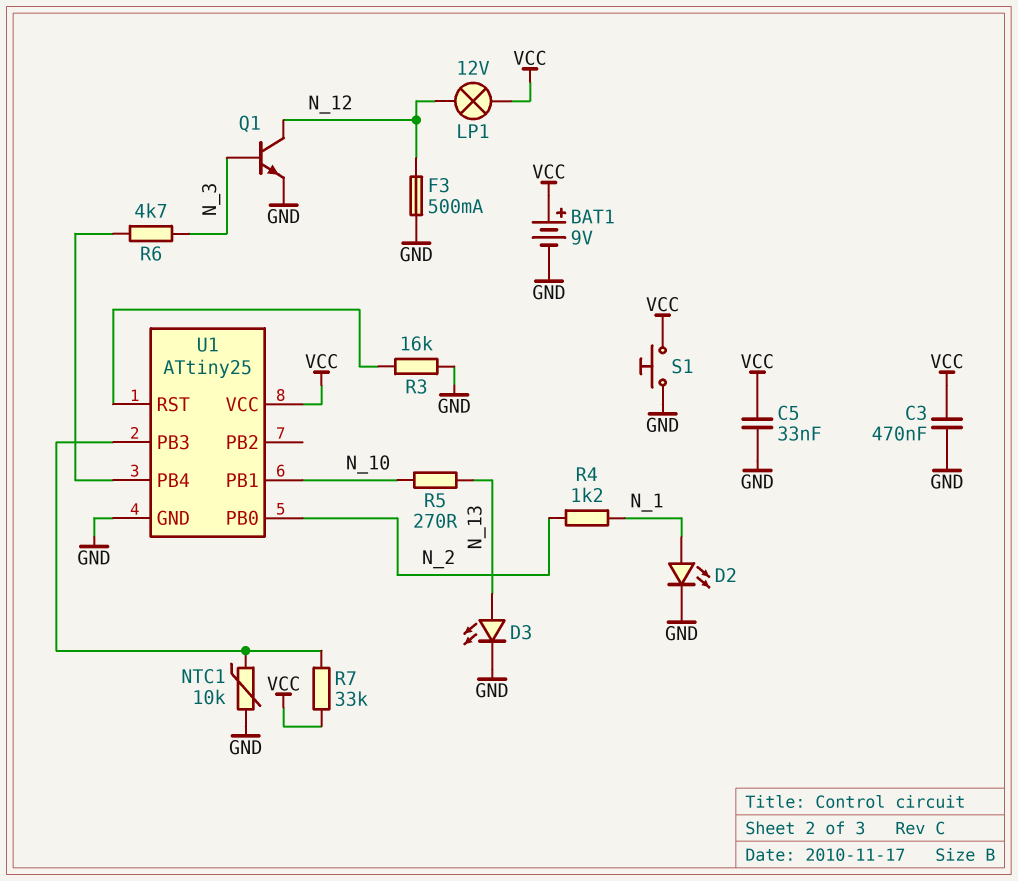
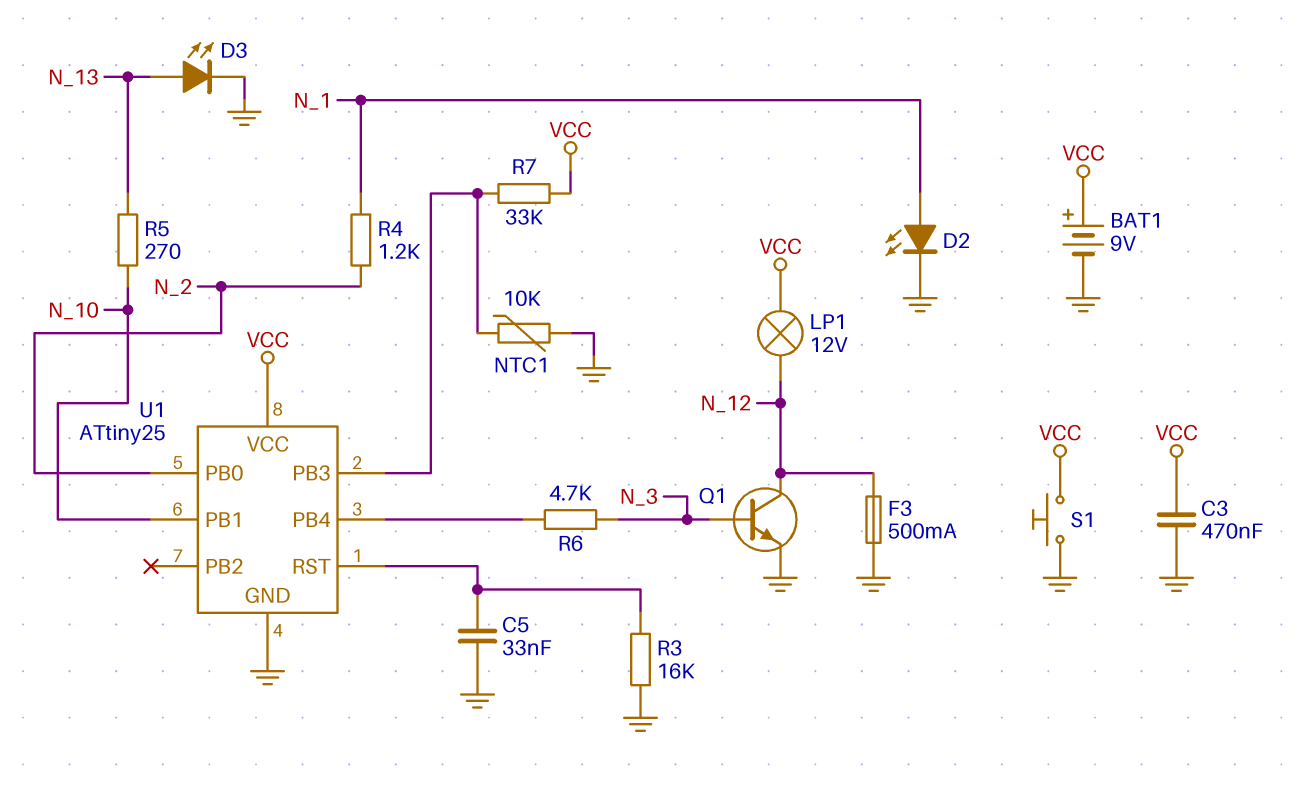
C5: 33nF (GND, VCC) -> 33nF (GND, U1/RST)

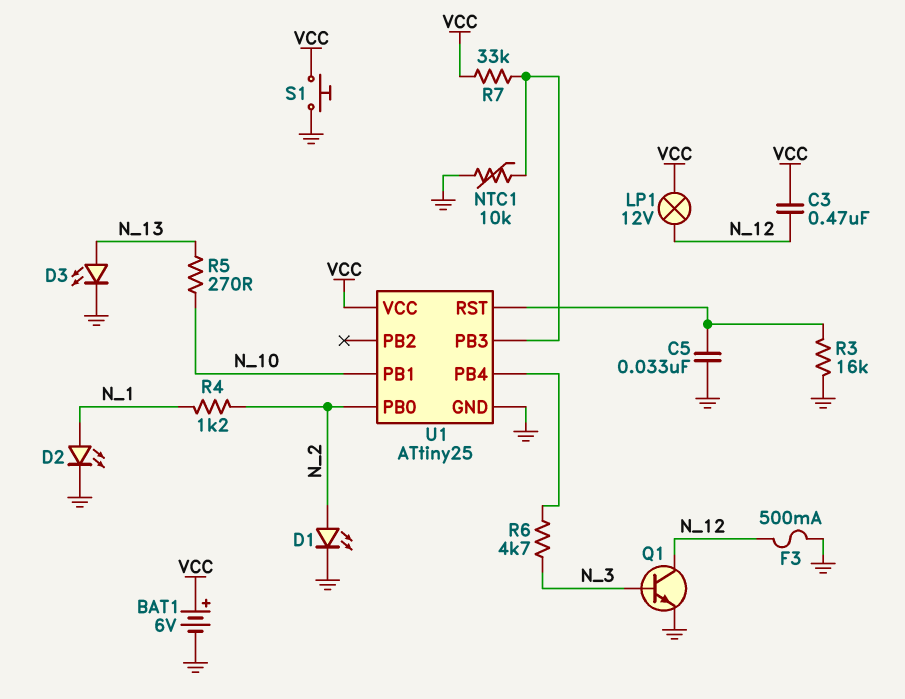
BAT1: 9V (plus VCC, minus GND) -> 6V (plus VCC, minus GND)
C3: 470nF (GND, VCC) -> 470nF (N_12, VCC)
D1: none -> LED (A N_2, K GND)

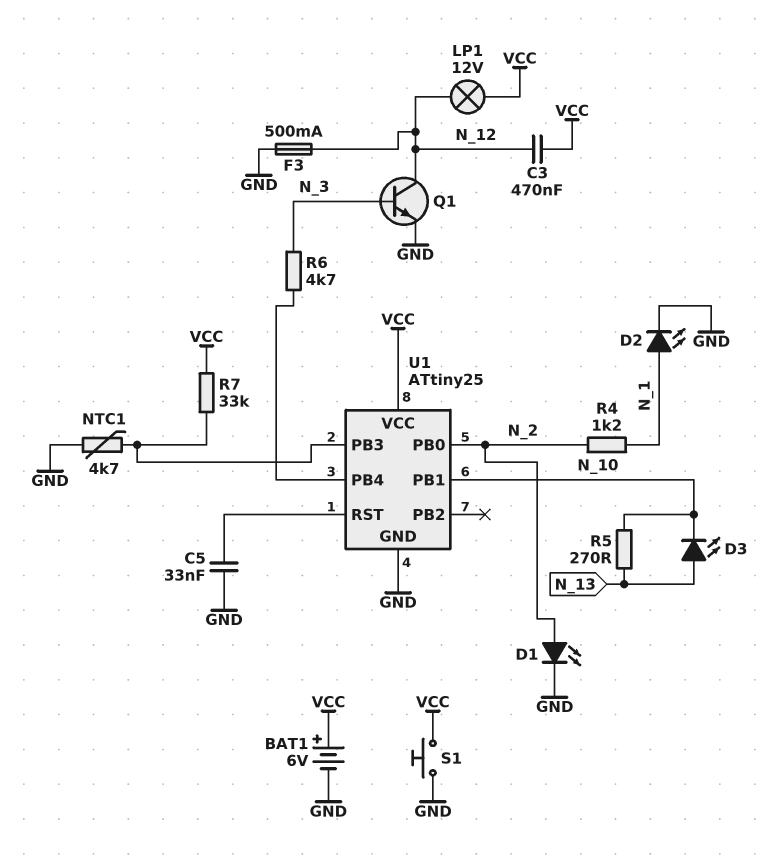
D3: LED (A N_13, K GND) -> LED (A N_13, K N_10)
NTC1: 10k (GND, U1/PB3) -> 4.7k (GND, U1/PB3)
R3: 16k (GND, U1/RST) -> none

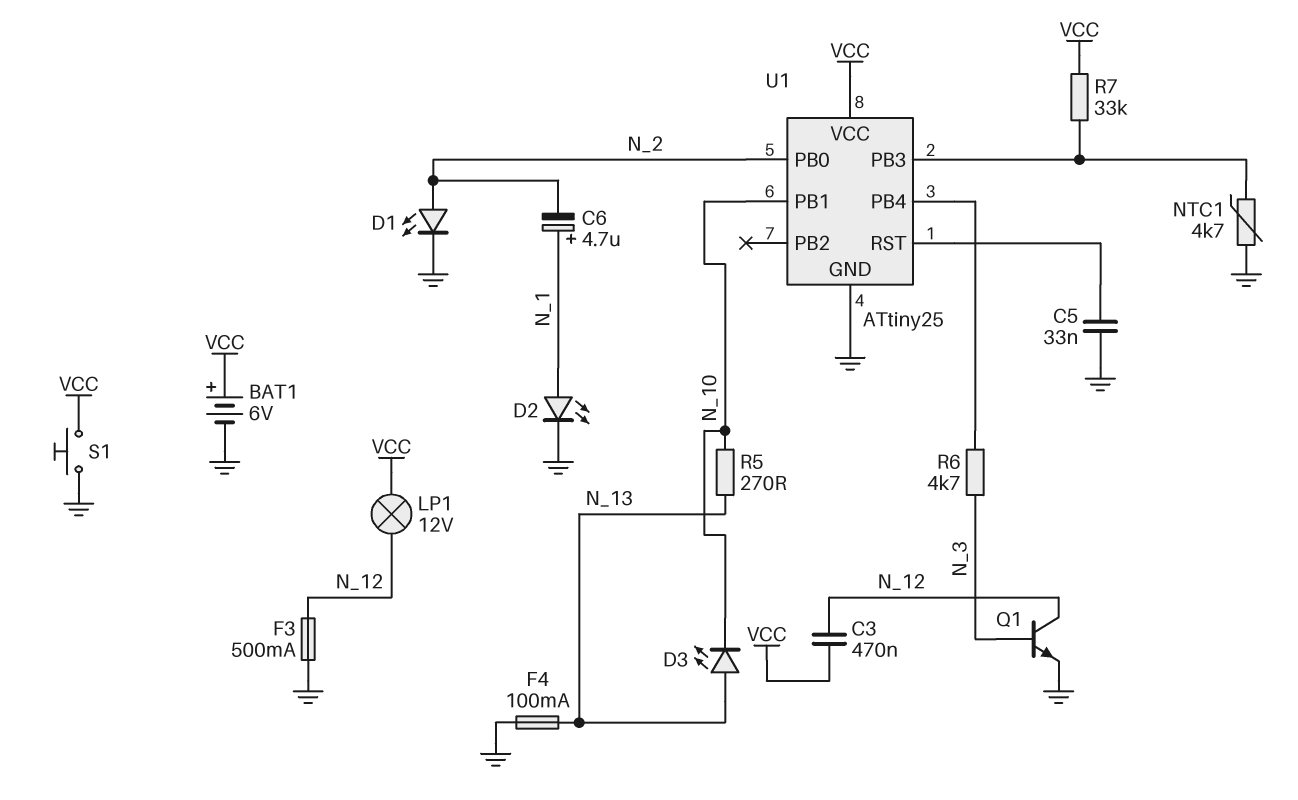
C6: none -> 4.7uF (plus N_1, minus N_2)
F4: none -> 100mA (GND, N_13)
R4: 1.2k (N_1, N_2) -> none

